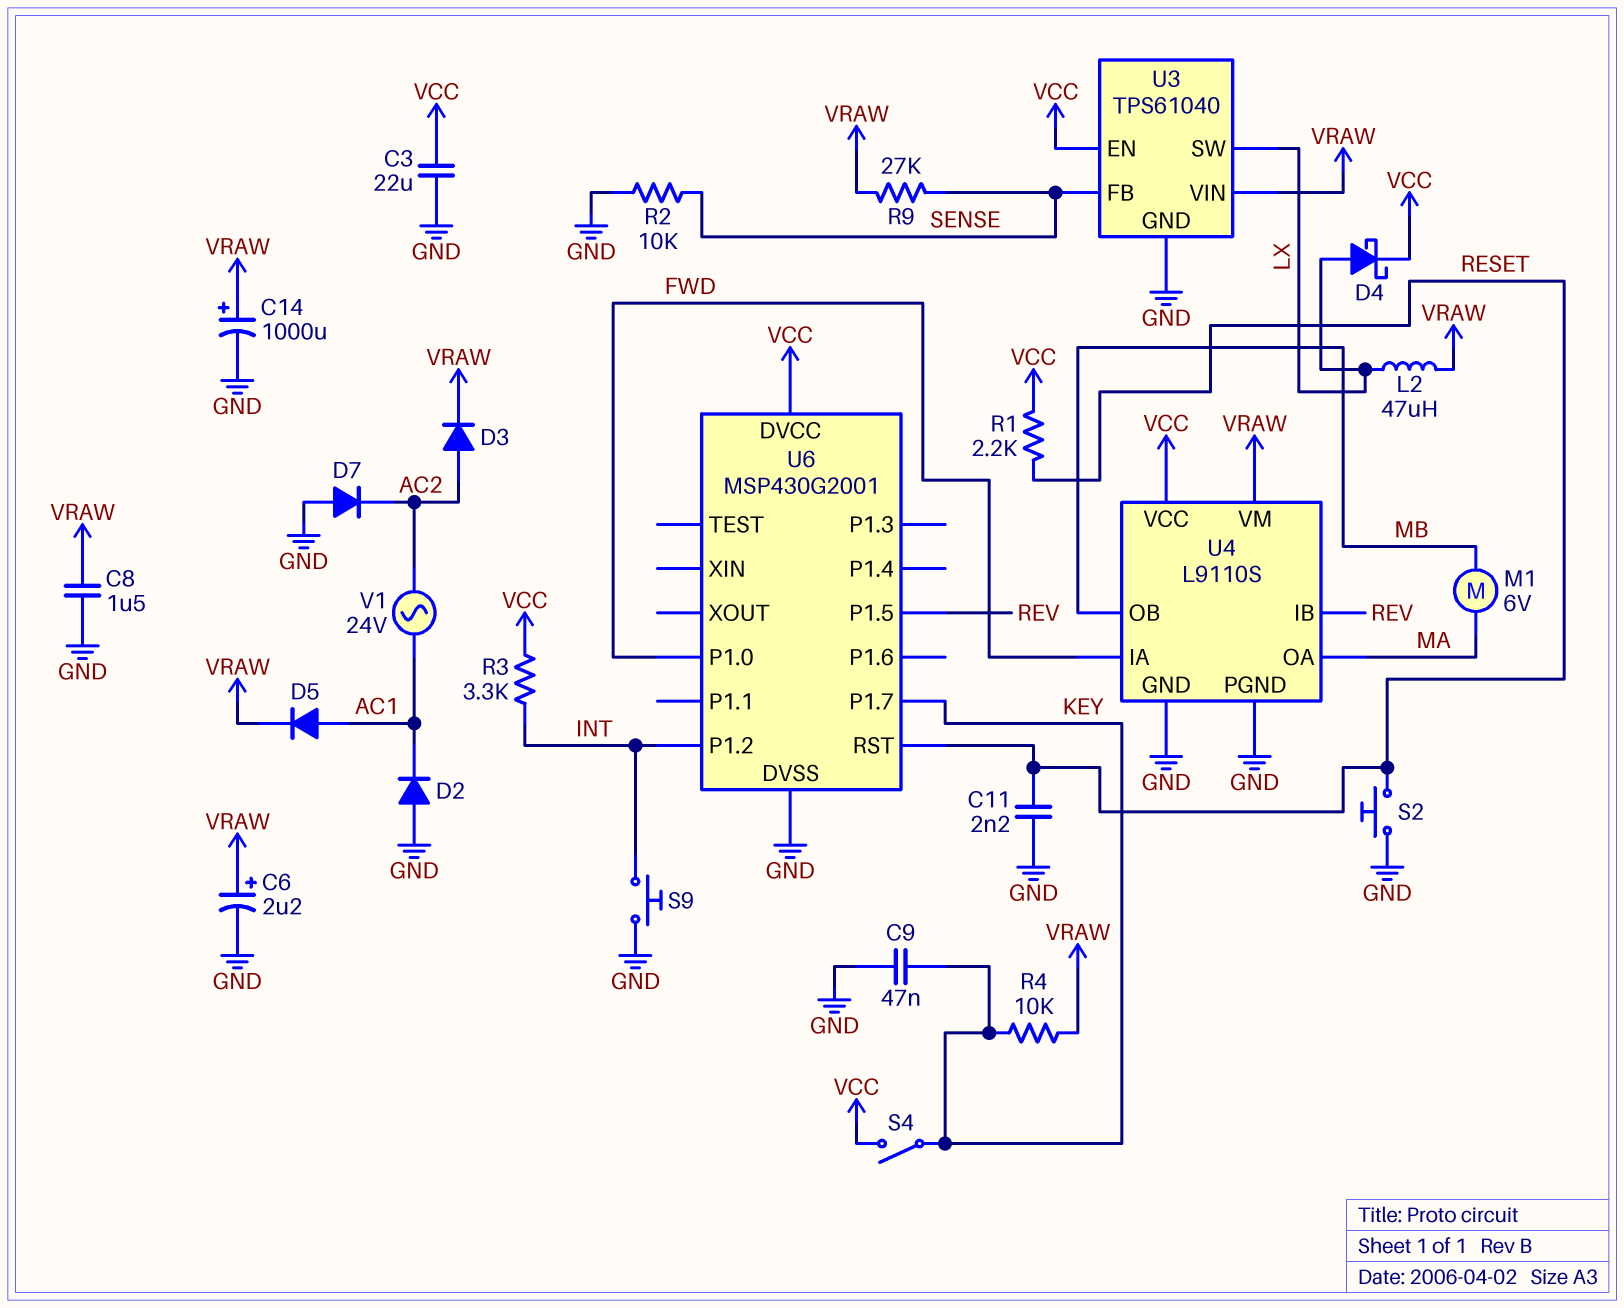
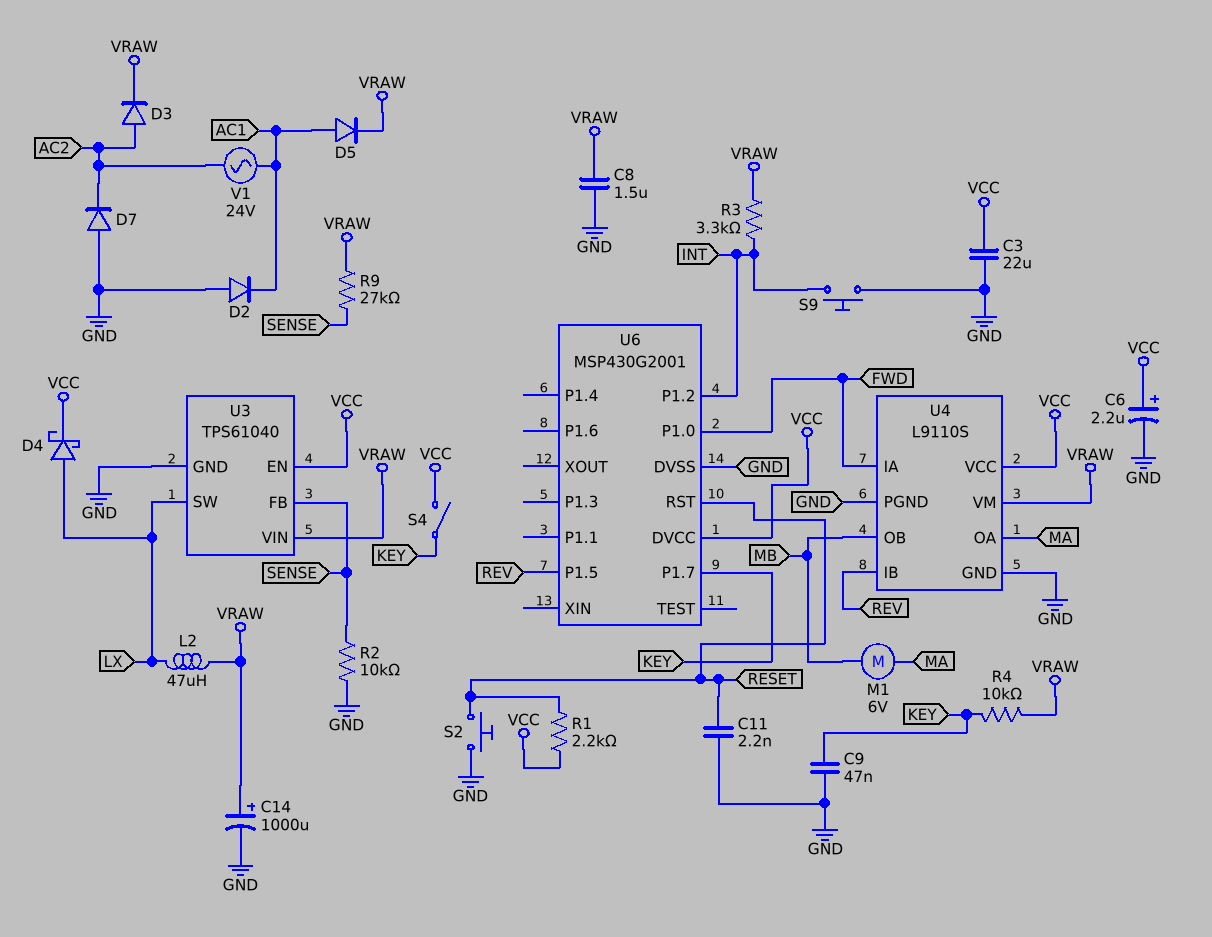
C6: 2.2uF (plus VRAW, minus GND) -> 2.2uF (plus VCC, minus GND)
R3: 3.3k (INT, VCC) -> 3.3k (INT, VRAW)

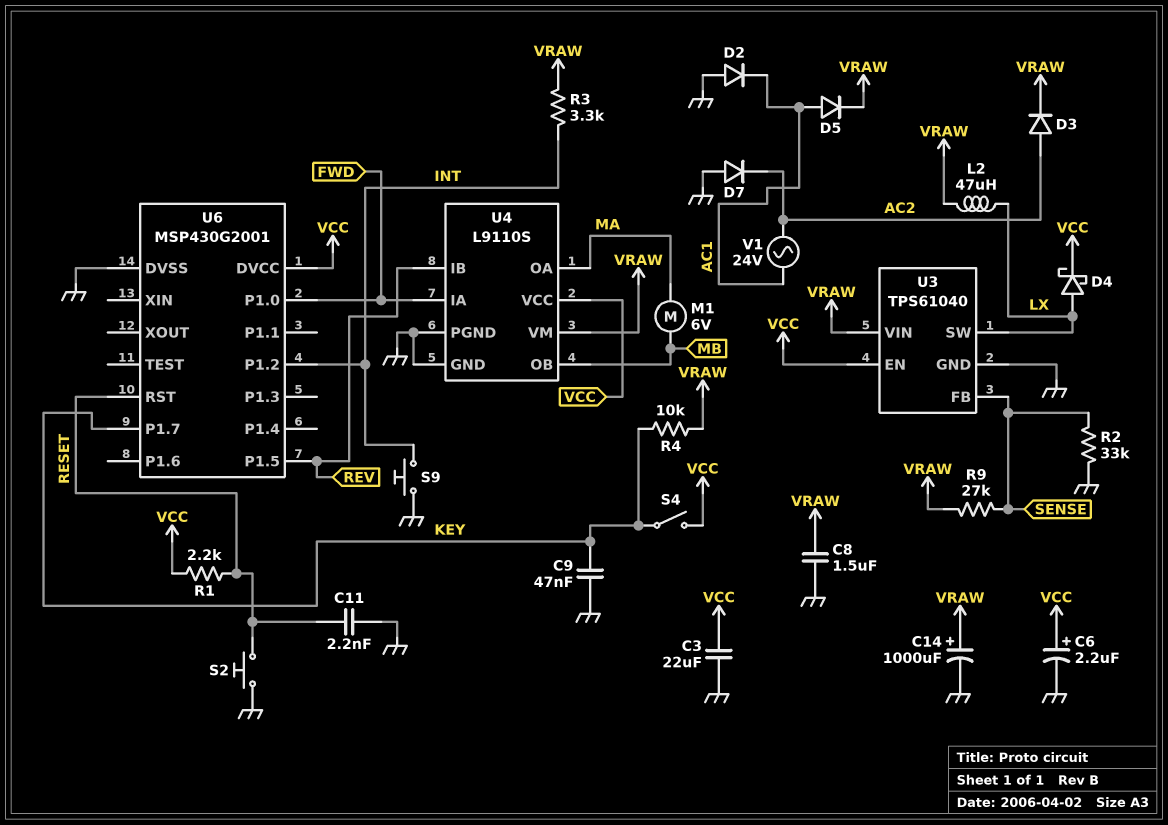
R2: 10k (GND, SENSE) -> 33k (GND, SENSE)

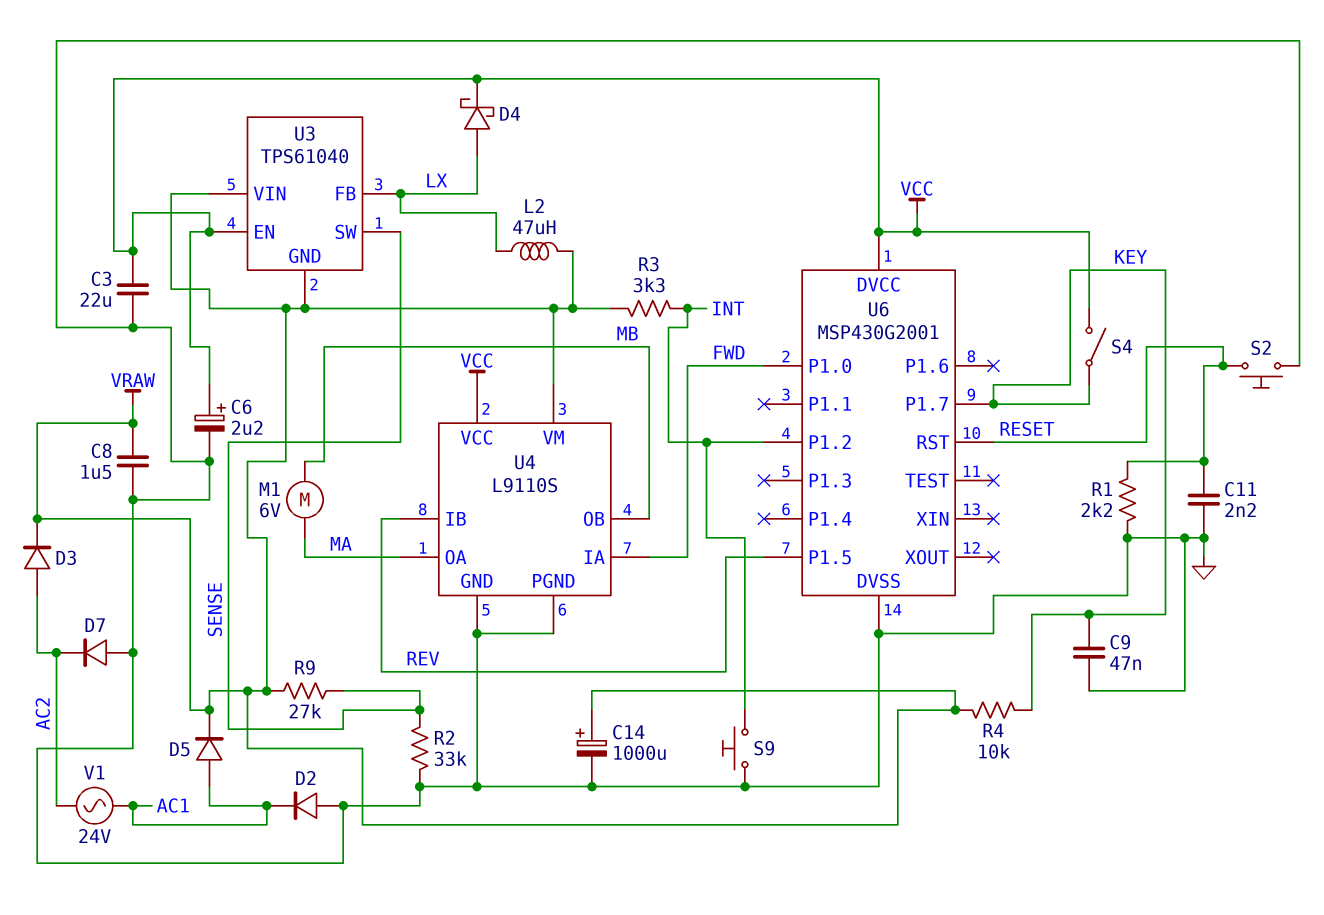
R1: 2.2k (RESET, VCC) -> 2.2k (GND, RESET)
U3 pin FB: SENSE -> LX
U3 pin GND: GND -> VRAW
U3 pin SW: LX -> SENSE

